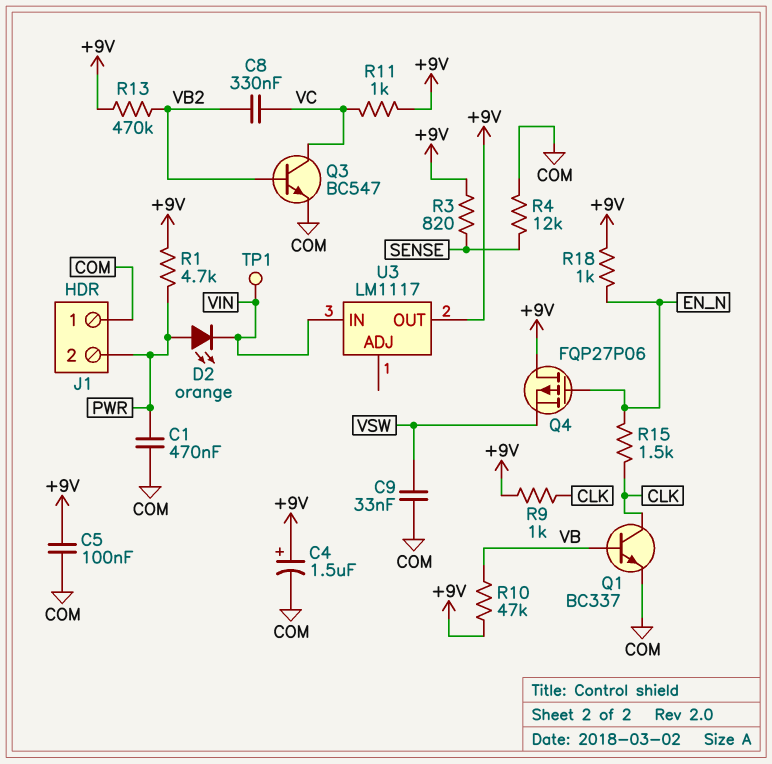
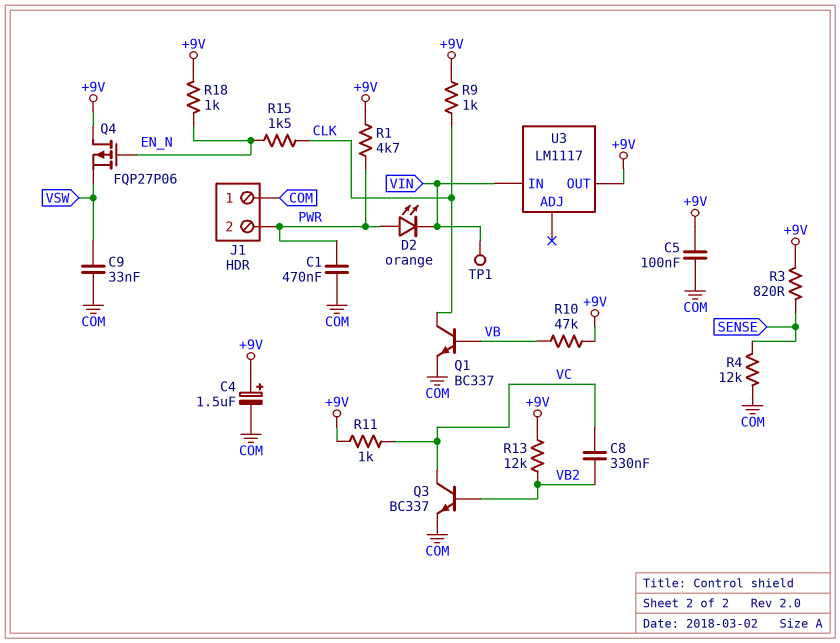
Q3: NPN BC547 (B VB2, C VC, E COM) -> NPN BC337 (B VB2, C VC, E COM)
R13: 470k (+9V, VB2) -> 12k (+9V, VB2)

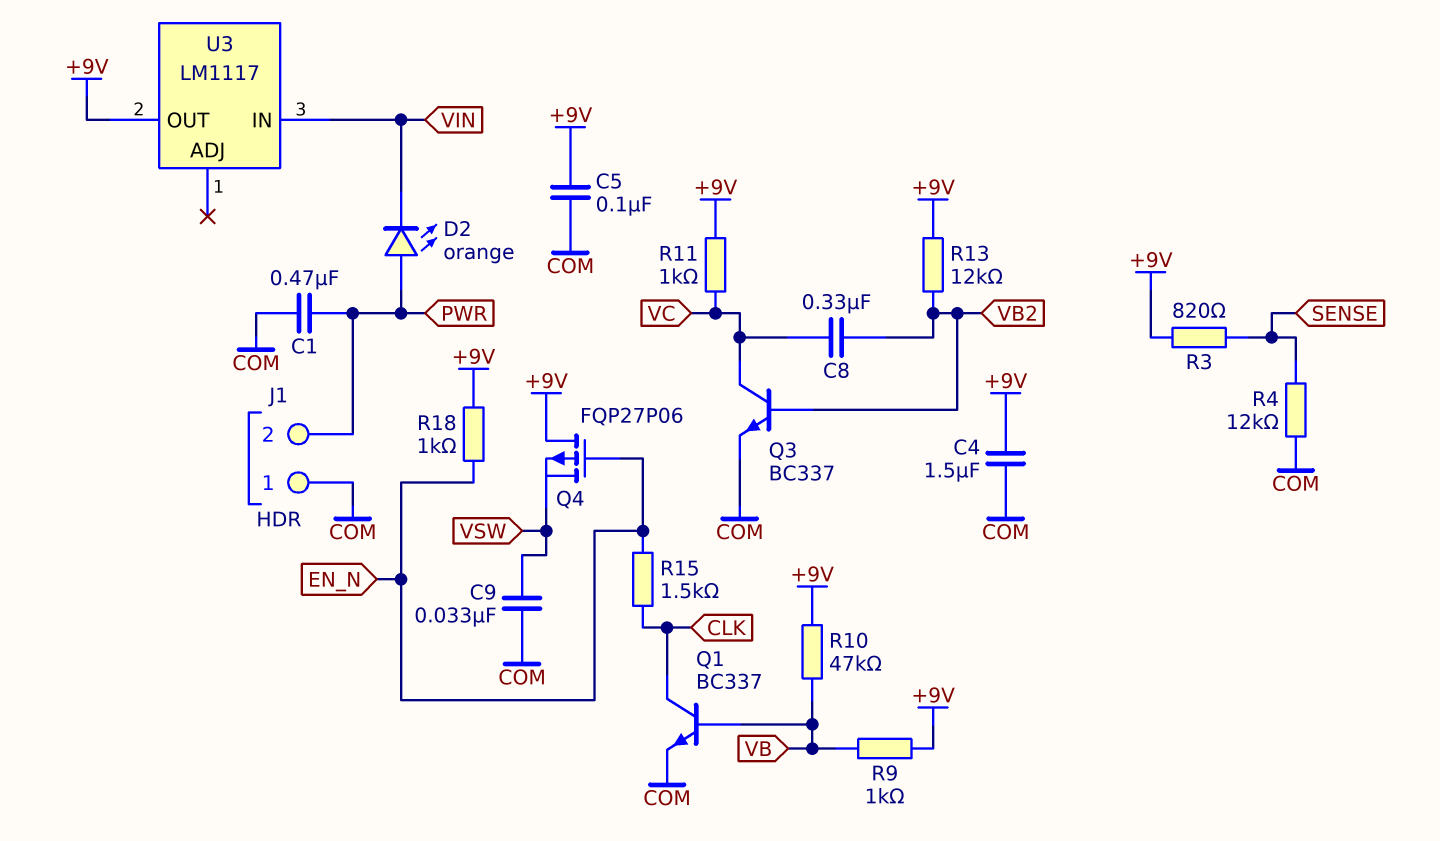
C4: 1.5uF (plus +9V, minus COM) -> 1.5uF (+9V, COM)
R1: 4.7k (+9V, PWR) -> none
R9: 1k (+9V, CLK) -> 1k (+9V, VB)
TP1: test point (VIN) -> none

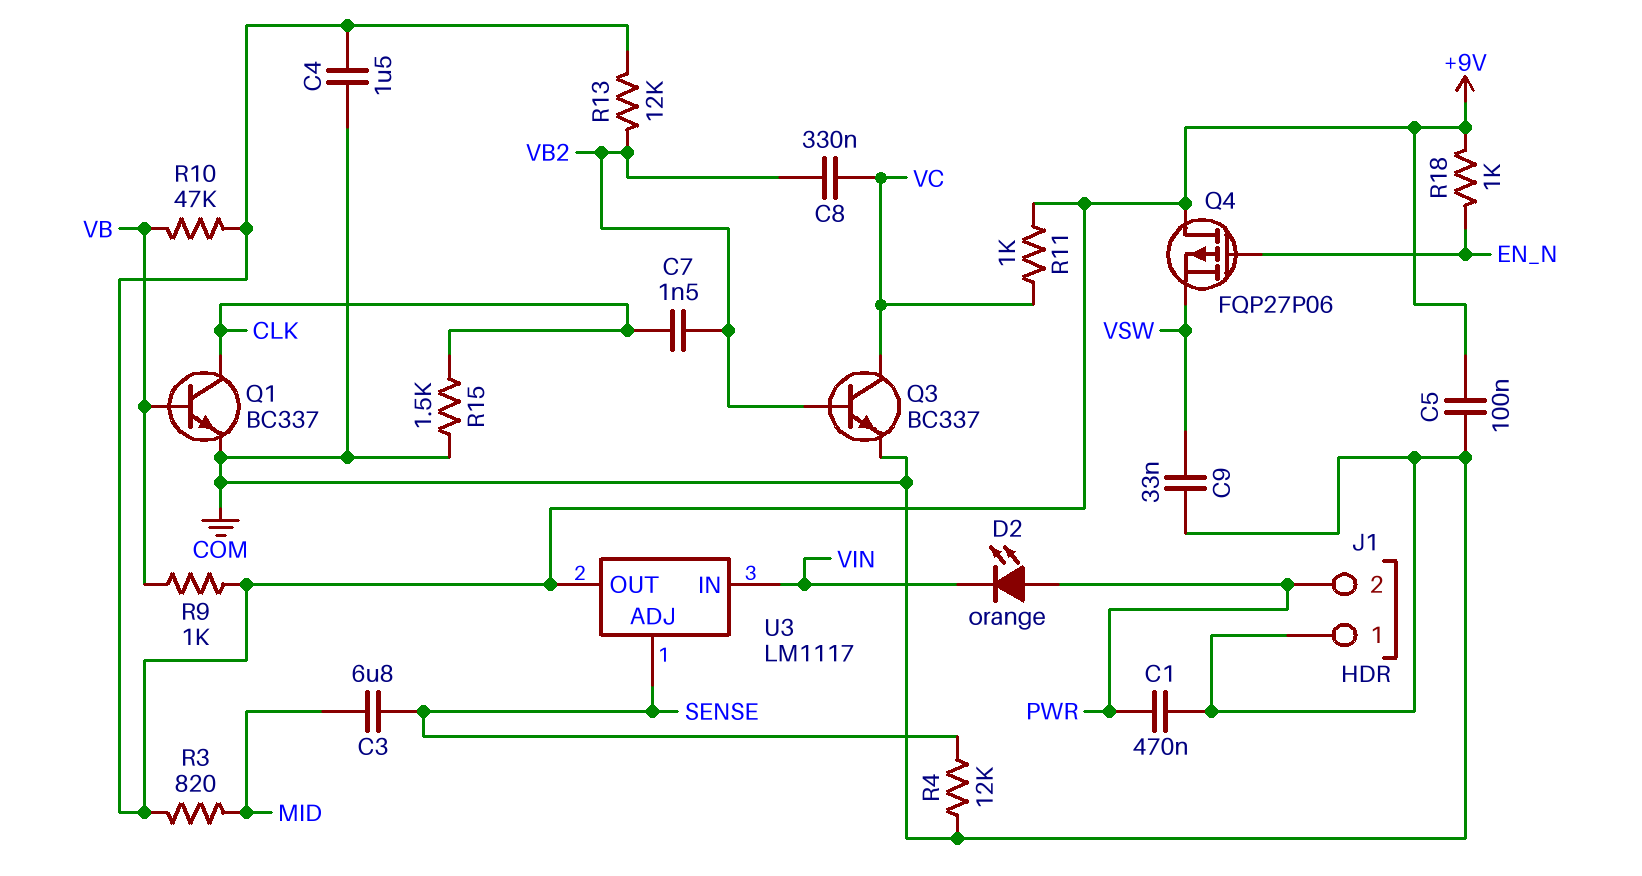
C3: none -> 6.8uF (MID, SENSE)
C7: none -> 1.5nF (CLK, VB2)
R3: 820 (+9V, SENSE) -> 820 (+9V, MID)
R15: 1.5k (CLK, EN_N) -> 1.5k (CLK, COM)
U3 pin ADJ: none -> SENSE

